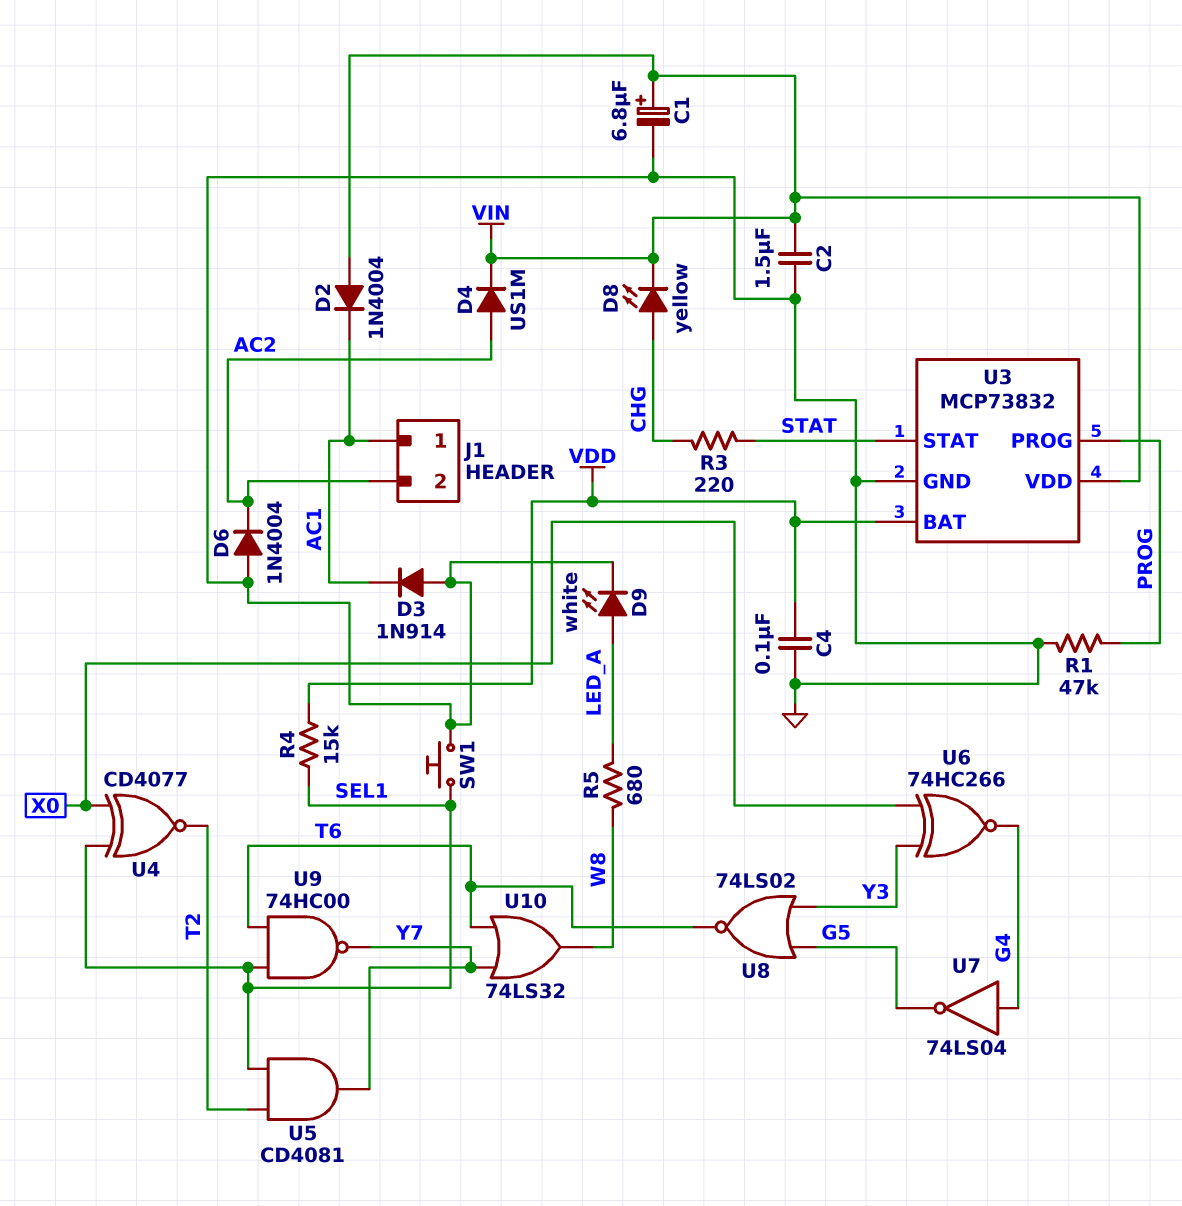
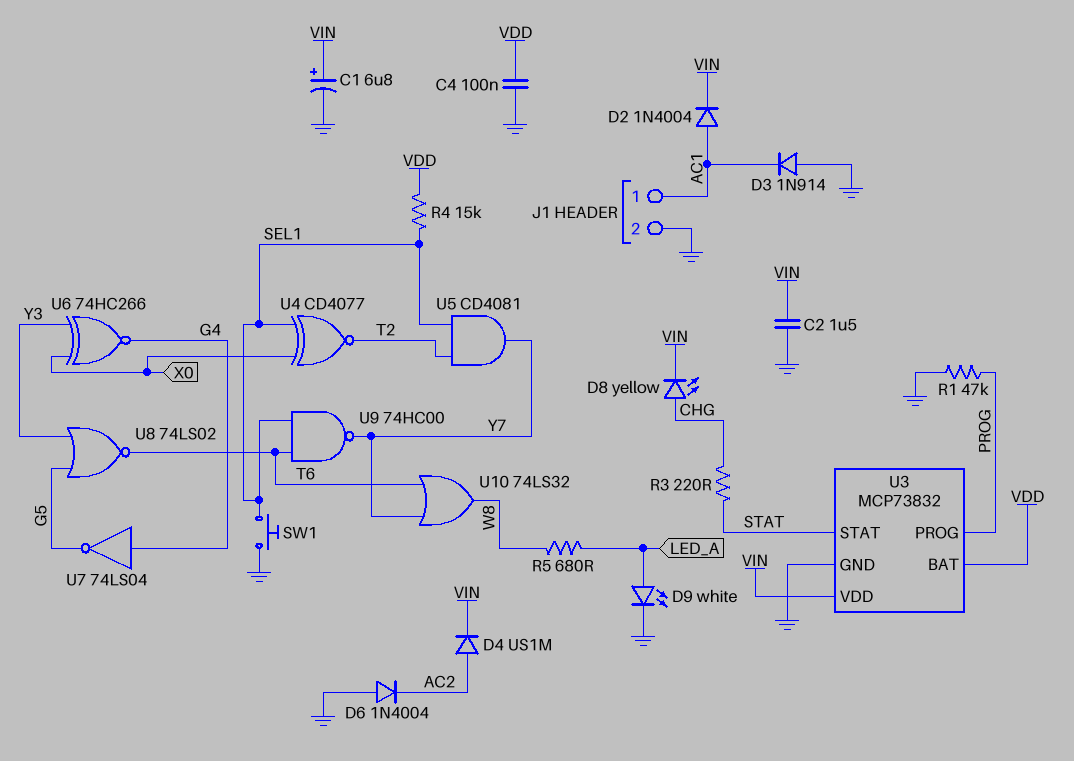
D2: diode 1N4004 (A VIN, K AC1) -> diode 1N4004 (A AC1, K VIN)
J1 pin 2: AC2 -> GND

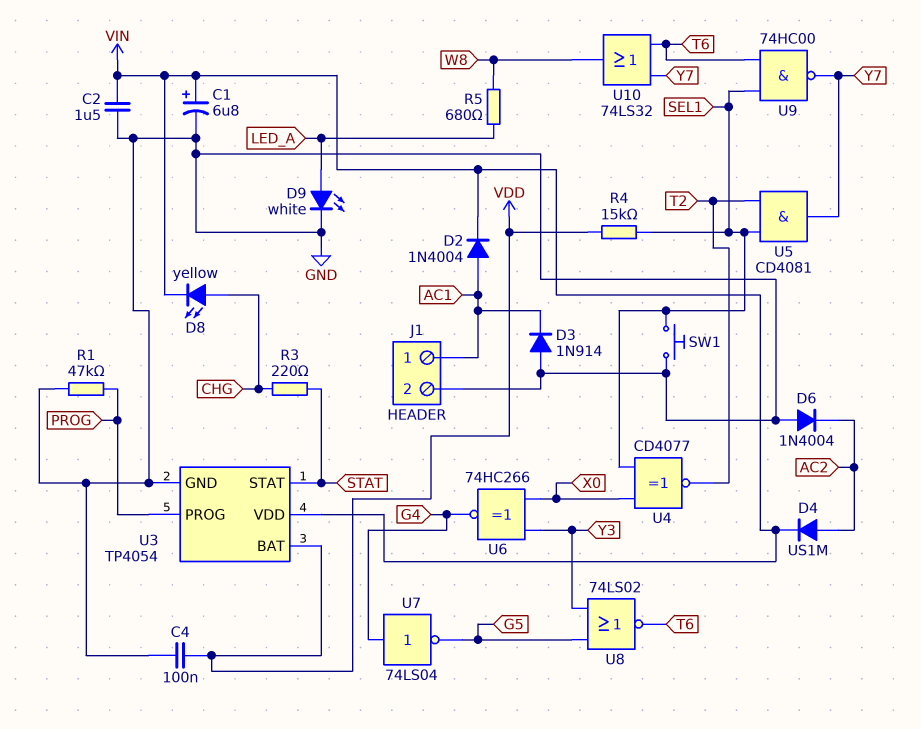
U3: MCP73832 -> TP4054

